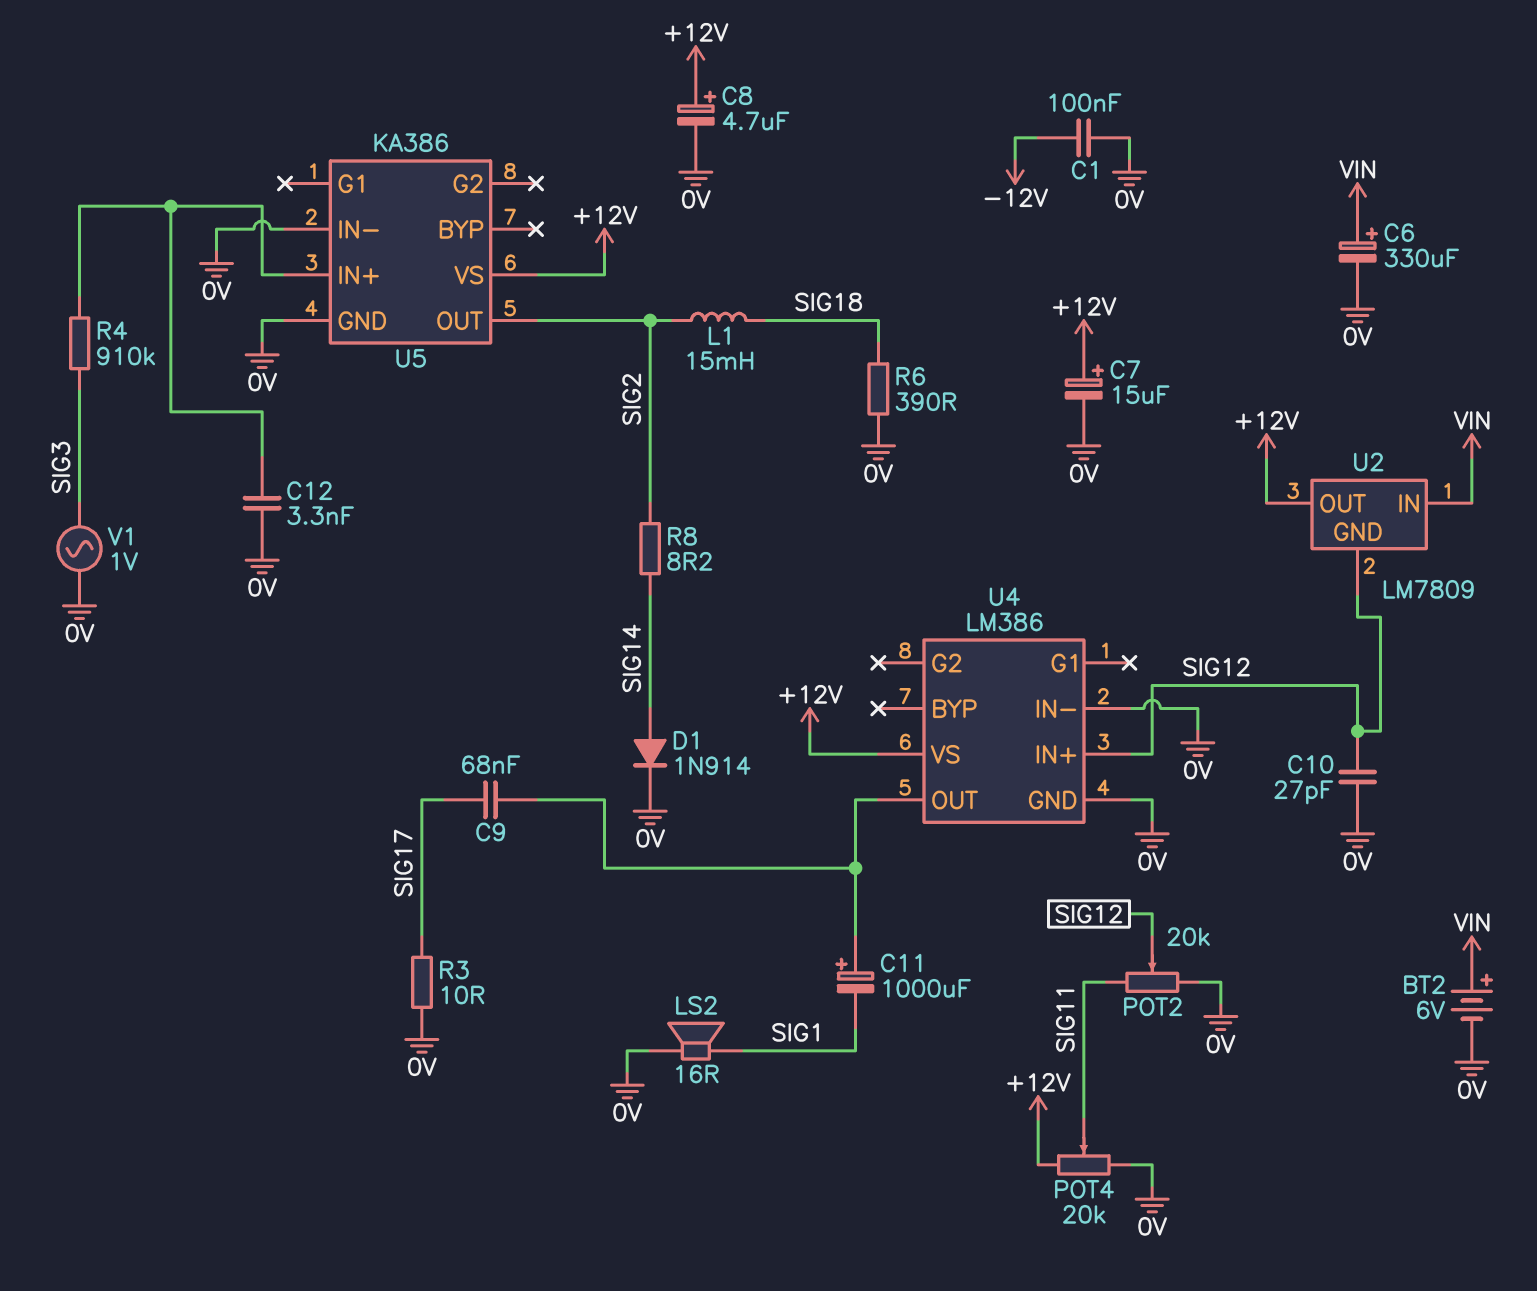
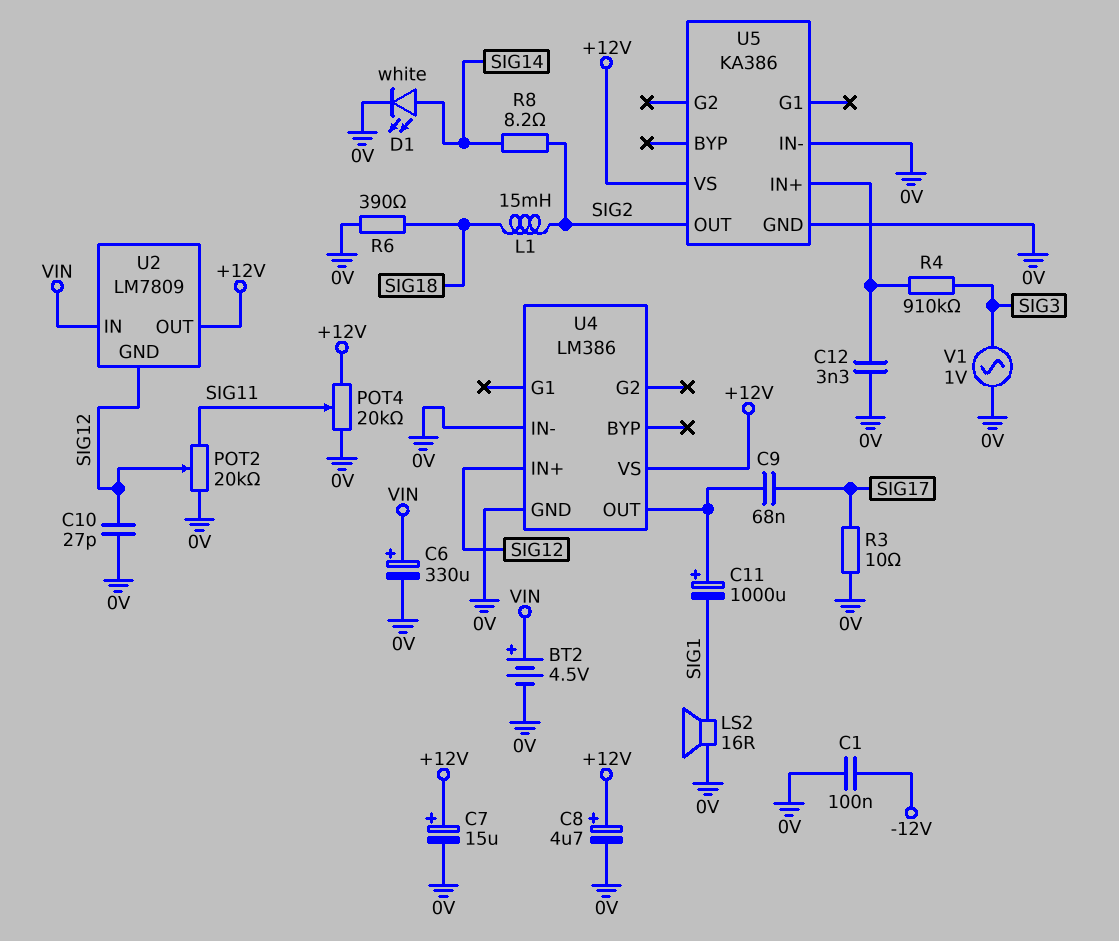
BT2: 6V (plus VIN, minus 0V) -> 4.5V (plus VIN, minus 0V)
D1: diode 1N914 (A SIG14, K 0V) -> LED white (A SIG14, K 0V)

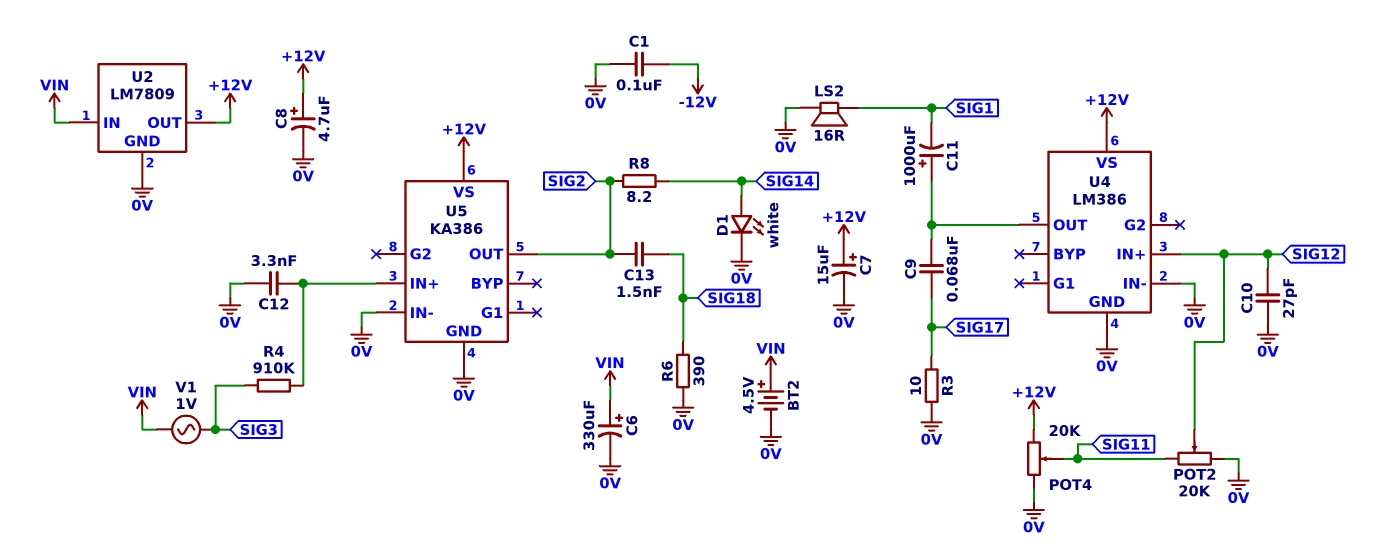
C13: none -> 1.5nF (SIG2, SIG18)
L1: 15mH (SIG2, SIG18) -> none
U2 pin GND: SIG12 -> 0V
V1: AC 1V (0V, SIG3) -> AC 1V (SIG3, VIN)

